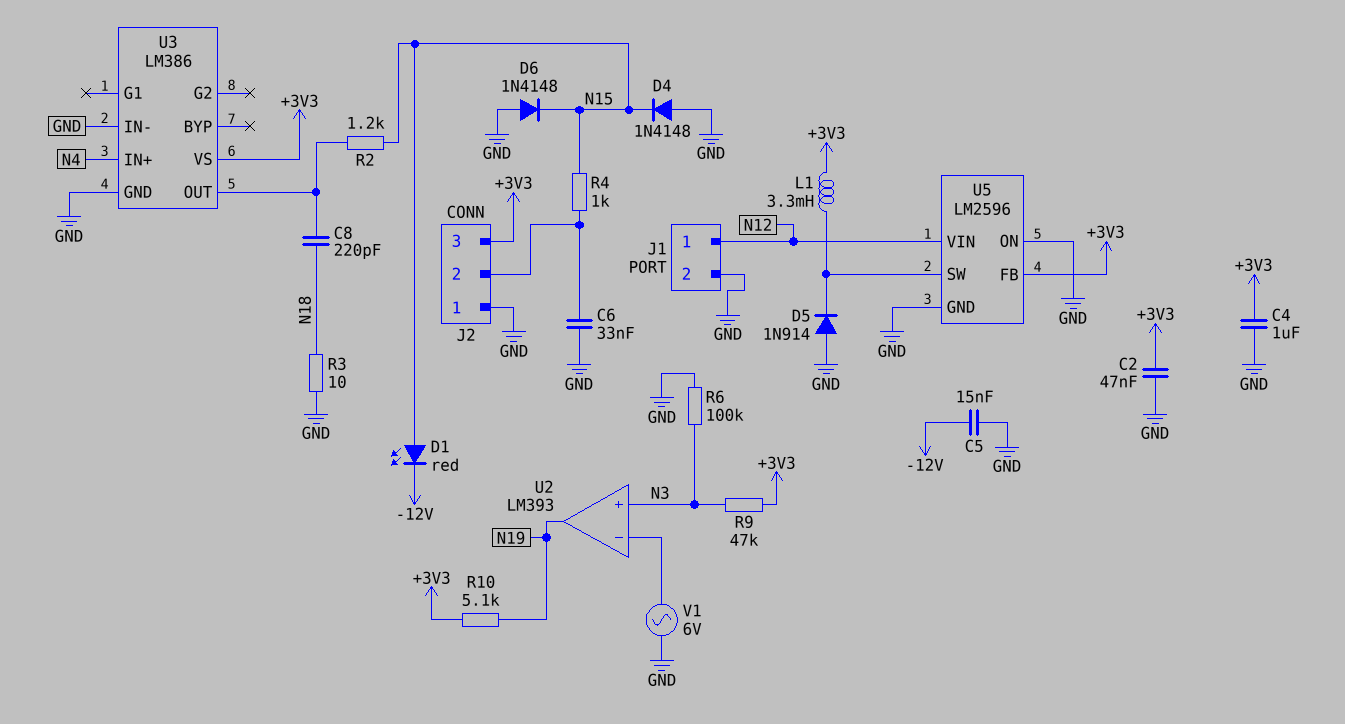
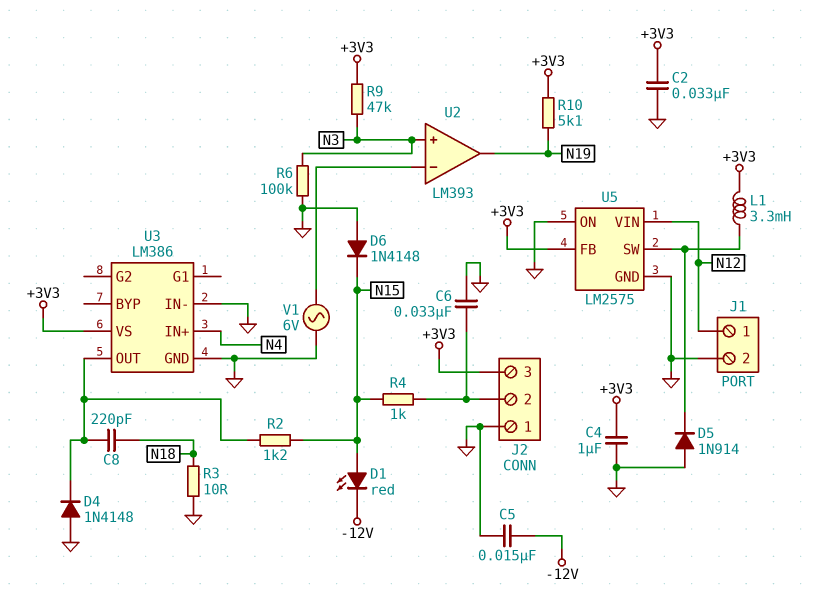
C2: 47nF (+3V3, GND) -> 33nF (+3V3, GND)
D4: diode 1N4148 (A GND, K N15) -> diode 1N4148 (A GND, K U3/OUT)
U5: LM2596 -> LM2575

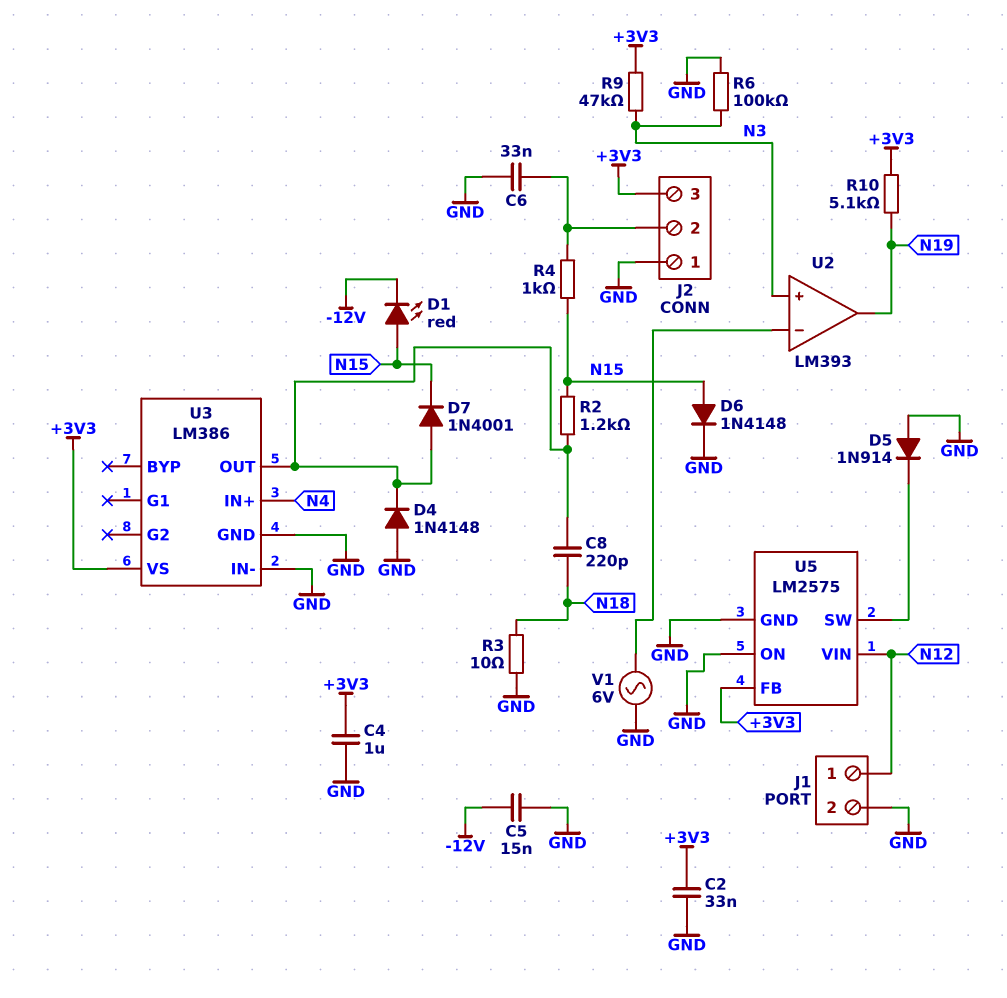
D6: diode 1N4148 (A GND, K N15) -> diode 1N4148 (A N15, K GND)
D7: none -> diode 1N4001 (A U3/OUT, K N15)
L1: 3.3mH (+3V3, U5/SW) -> none

